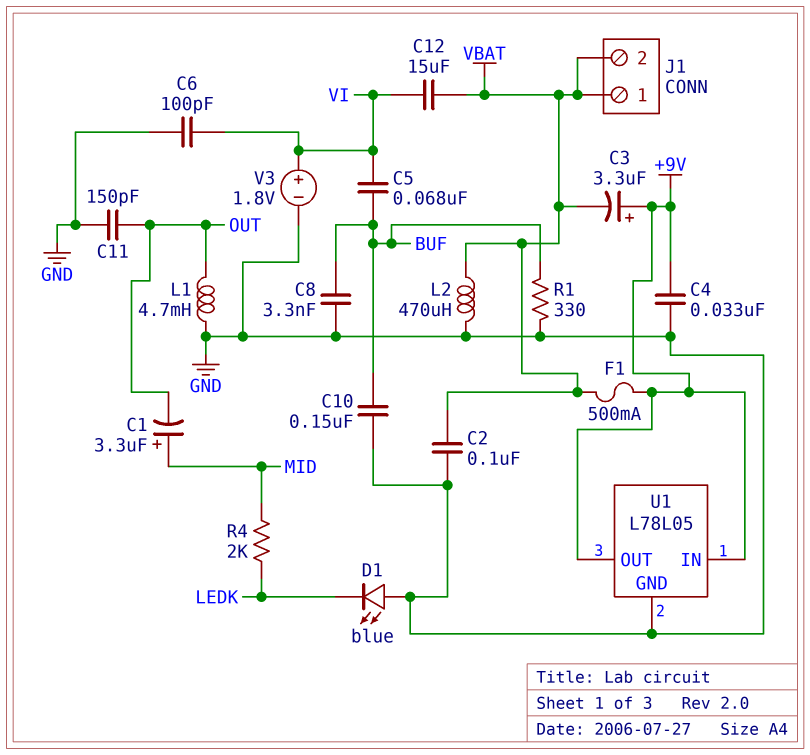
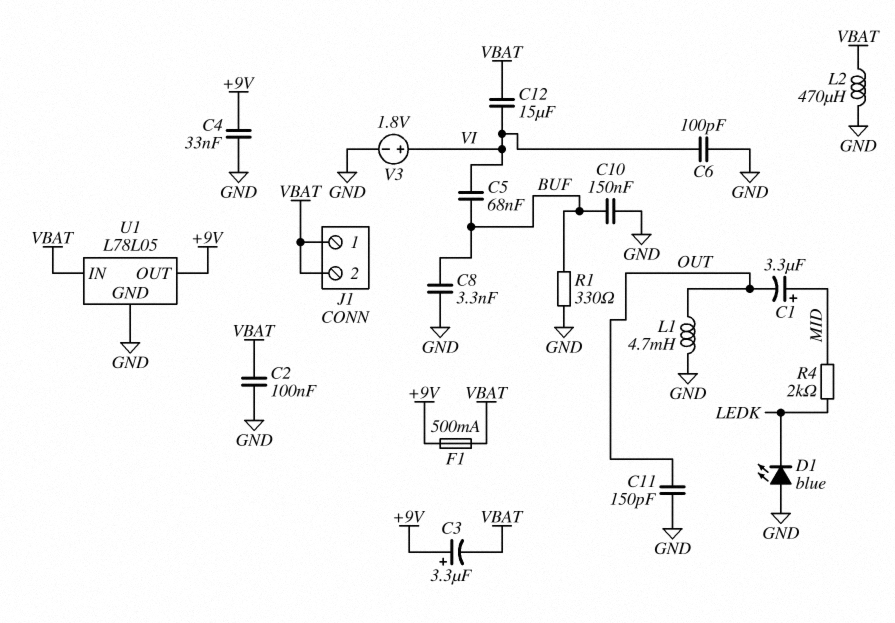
U1 pin IN: +9V -> VBAT

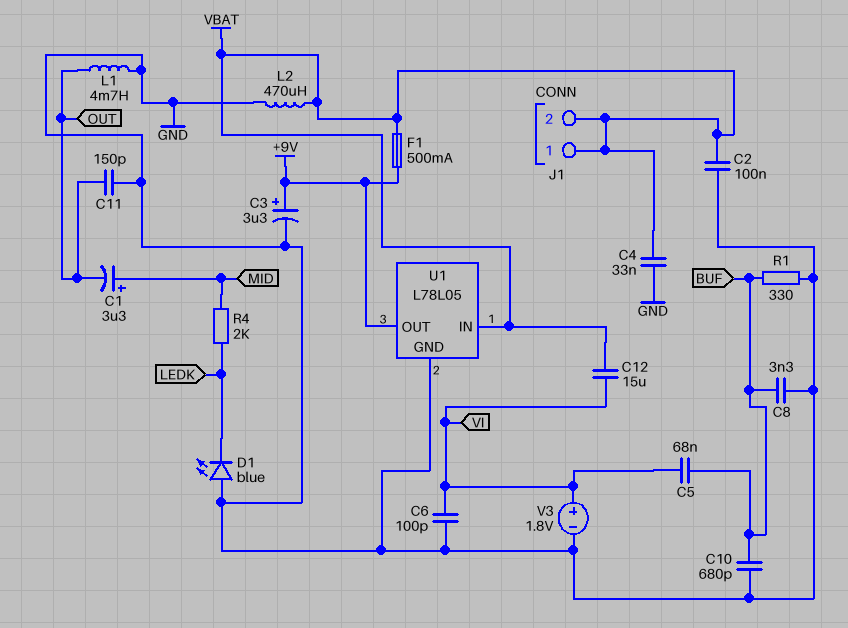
C3: 3.3uF (plus +9V, minus VBAT) -> 3.3uF (plus +9V, minus GND)
C4: 33nF (+9V, GND) -> 33nF (GND, VBAT)
C10: 150nF (BUF, GND) -> 680pF (BUF, GND)

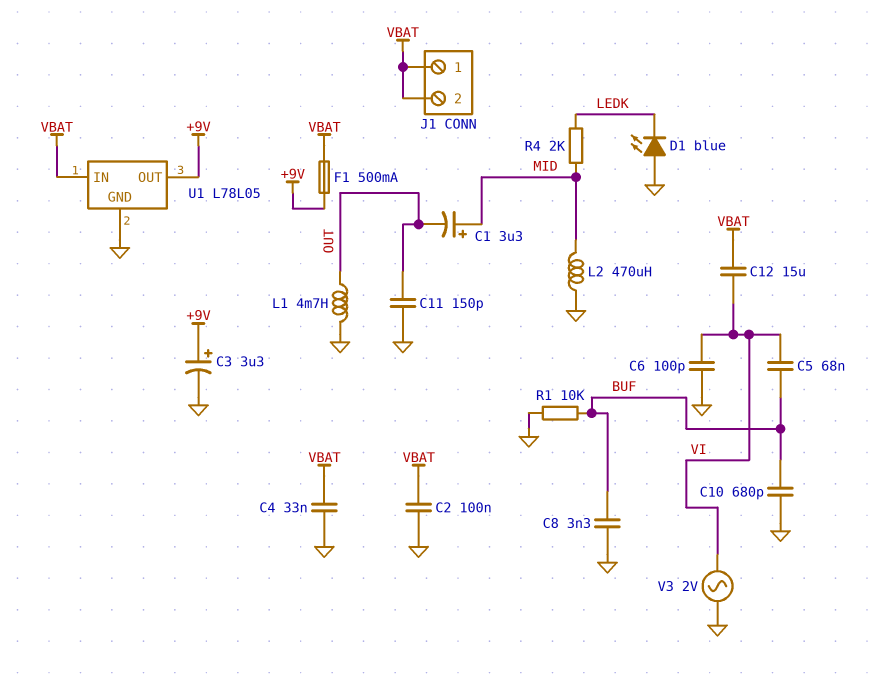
L2: 470uH (GND, VBAT) -> 470uH (GND, MID)
R1: 330 (BUF, GND) -> 10k (BUF, GND)
V3: 1.8V (plus VI, minus GND) -> AC 2V (GND, VI)

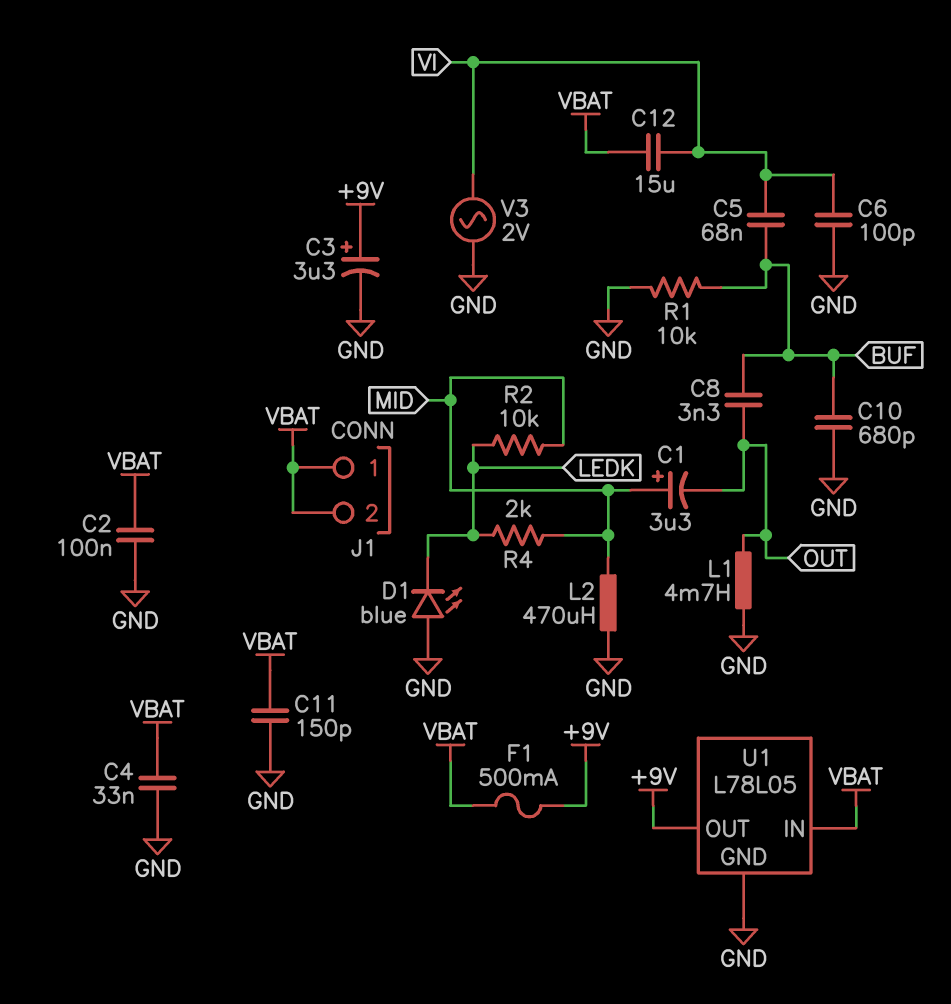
C8: 3.3nF (BUF, GND) -> 3.3nF (BUF, OUT)
C11: 150pF (GND, OUT) -> 150pF (GND, VBAT)
R2: none -> 10k (LEDK, MID)

